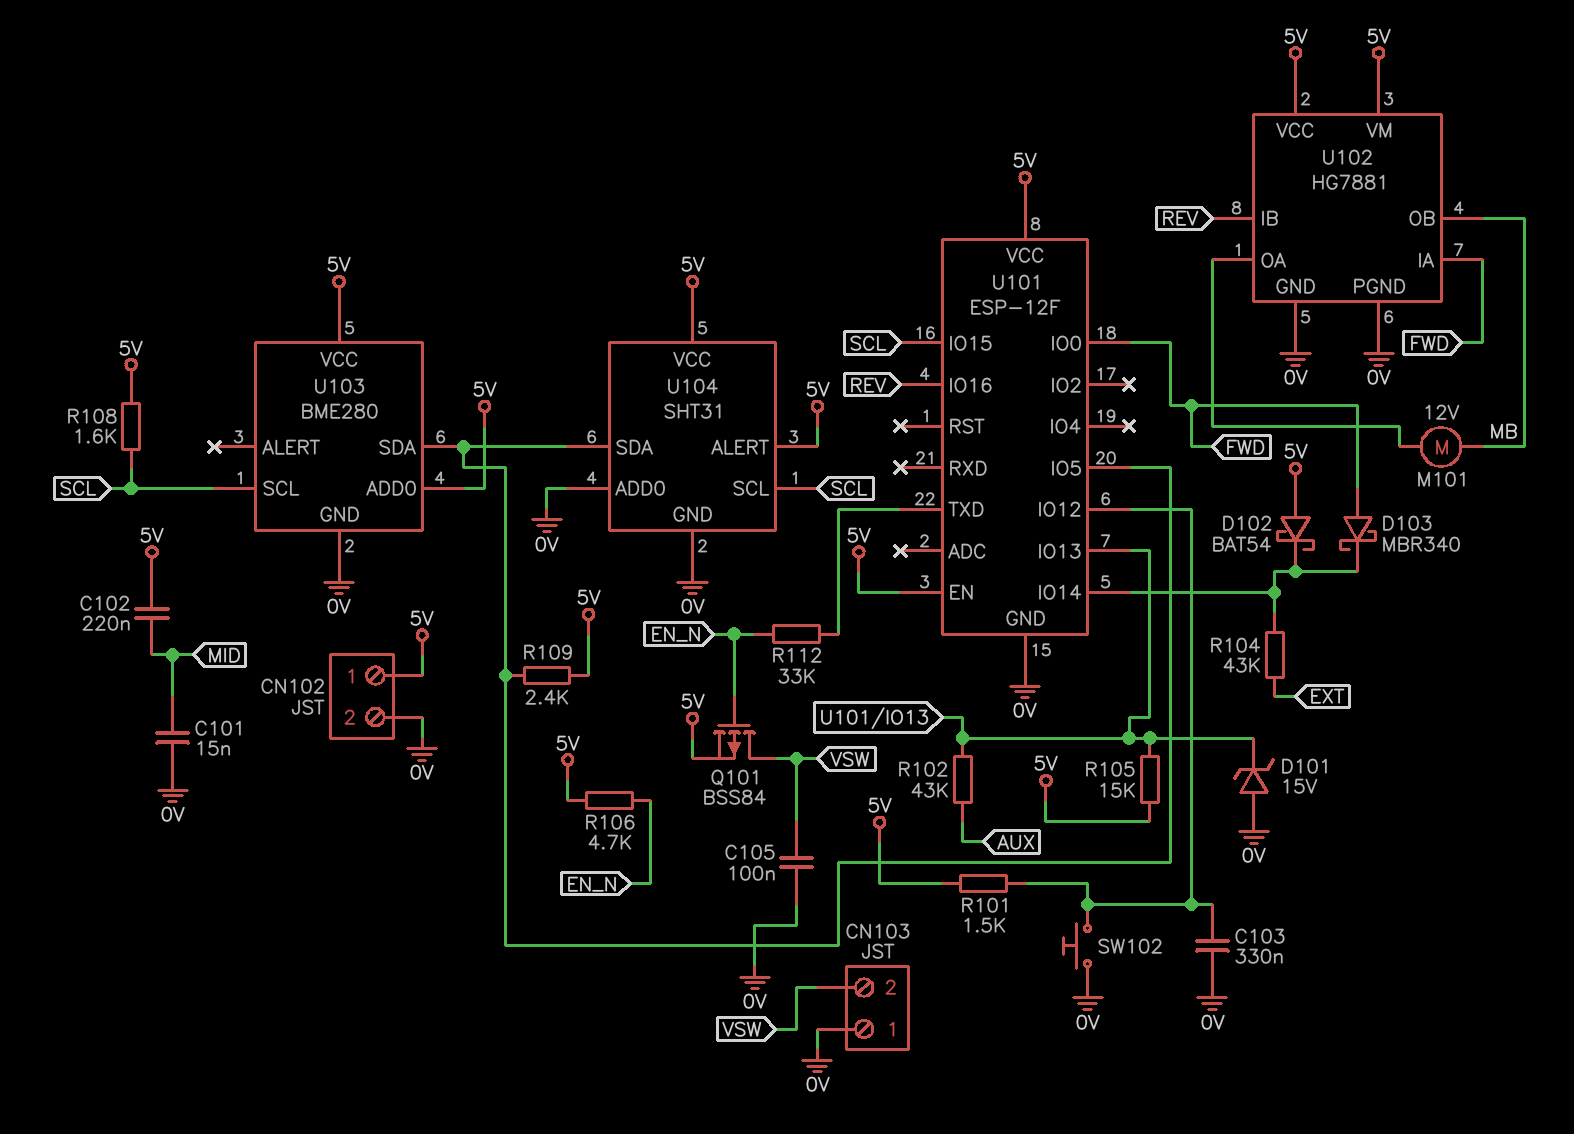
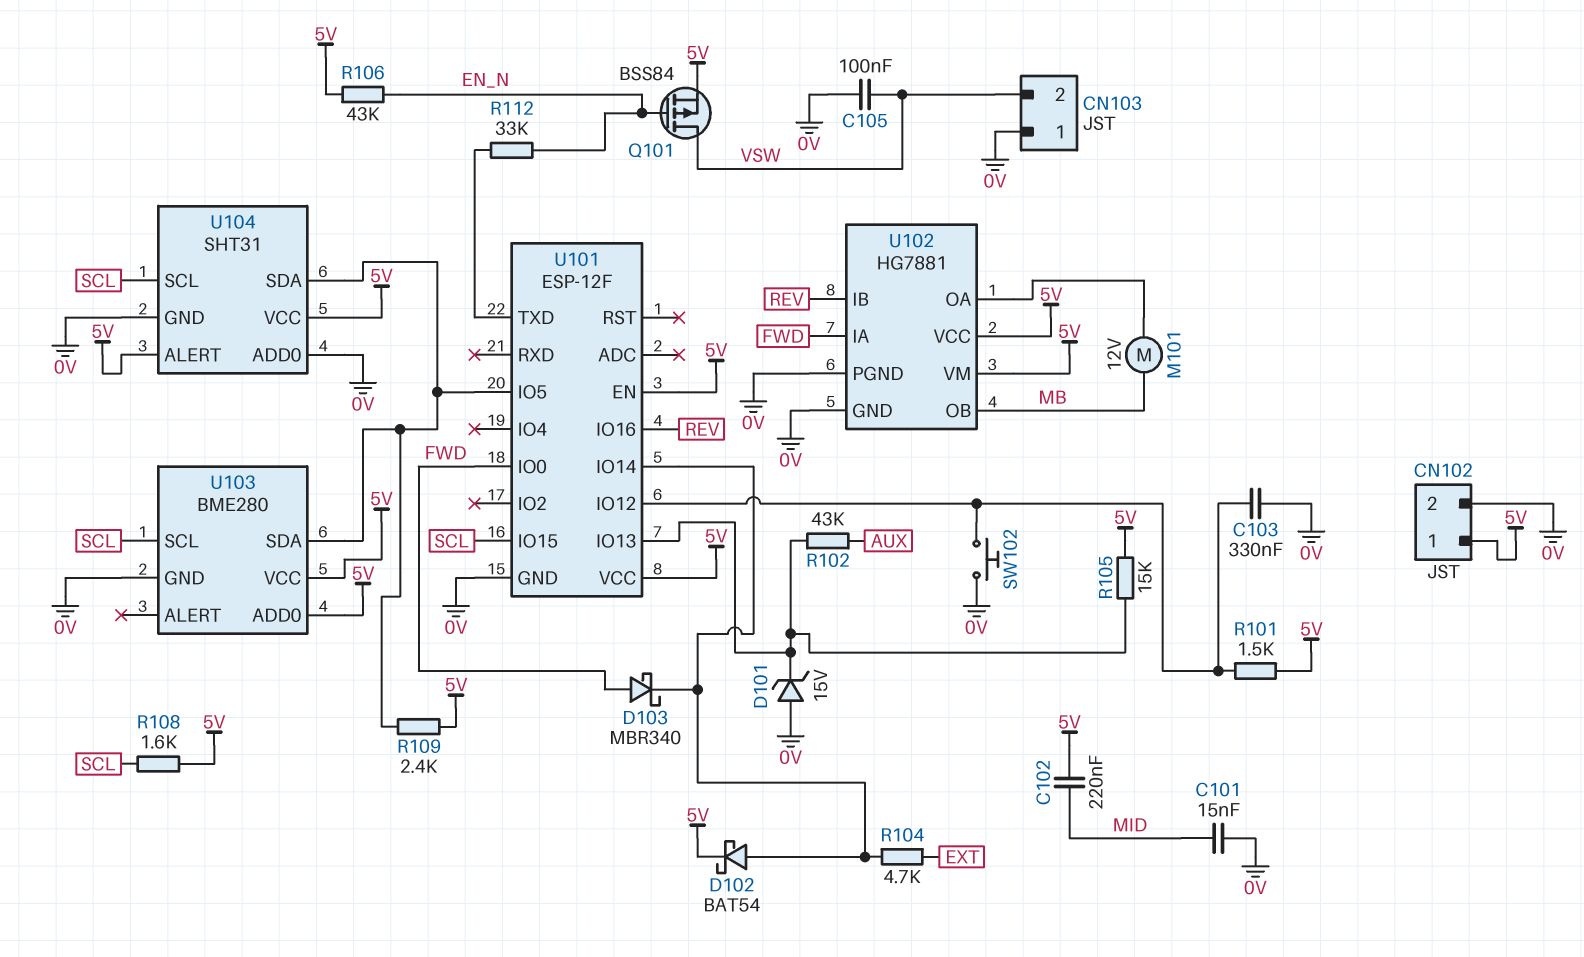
D102: schottky BAT54 (A 5V, K U101/IO14) -> schottky BAT54 (A U101/IO14, K 5V)
R104: 43k (EXT, U101/IO14) -> 4.7k (EXT, U101/IO14)
R106: 4.7k (5V, EN_N) -> 43k (5V, EN_N)

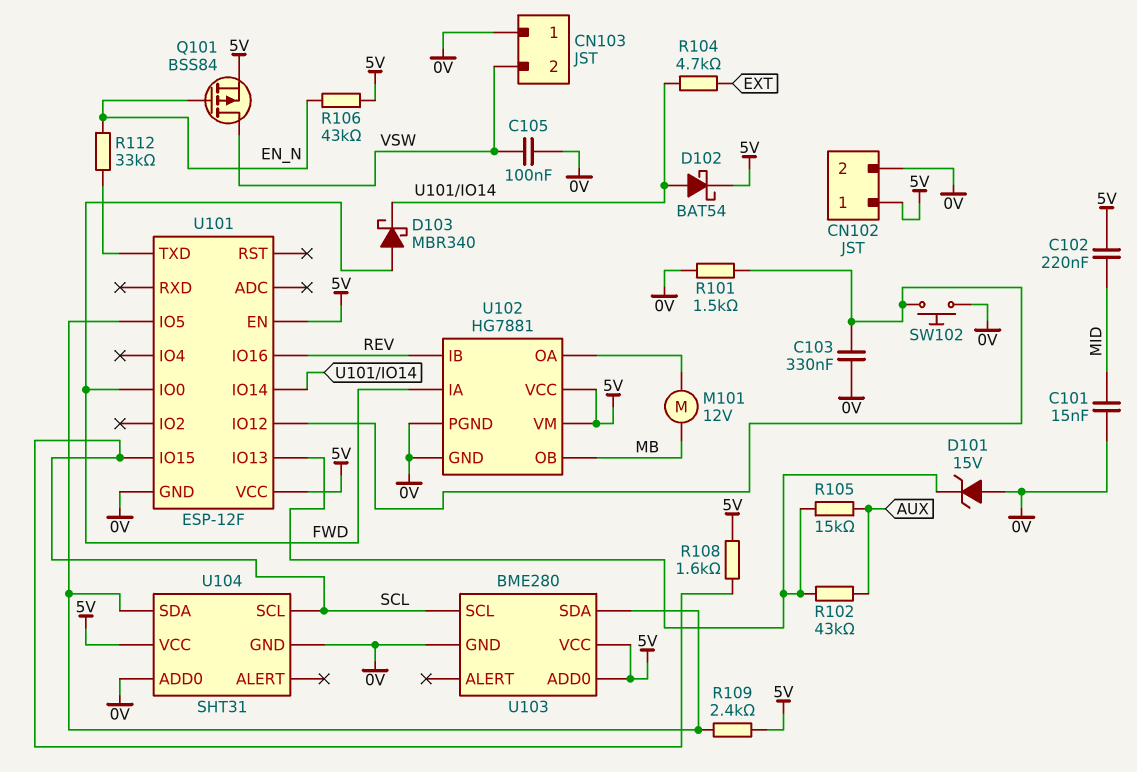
R101: 1.5k (5V, U101/IO12) -> 1.5k (0V, U101/IO12)
R105: 15k (5V, U101/IO13) -> 15k (AUX, U101/IO13)
U104 pin ALERT: 5V -> none

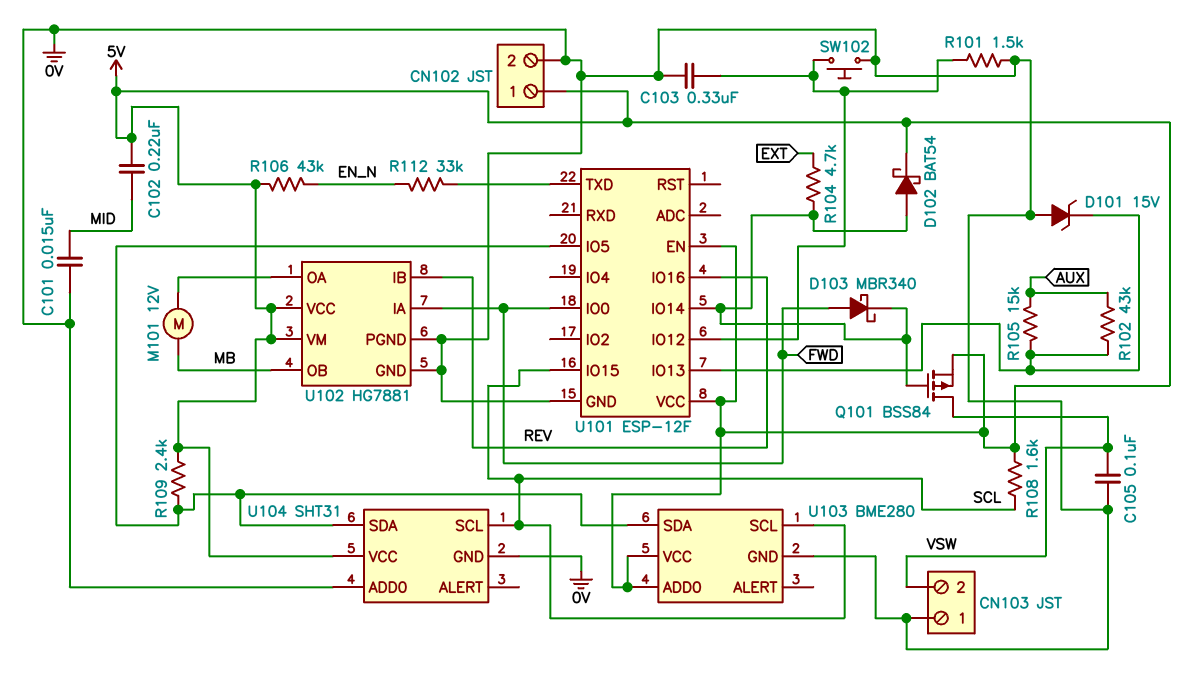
Q101: PMOS BSS84 (G EN_N, D VSW, S 5V) -> PMOS BSS84 (G U101/IO14, D VSW, S 5V)

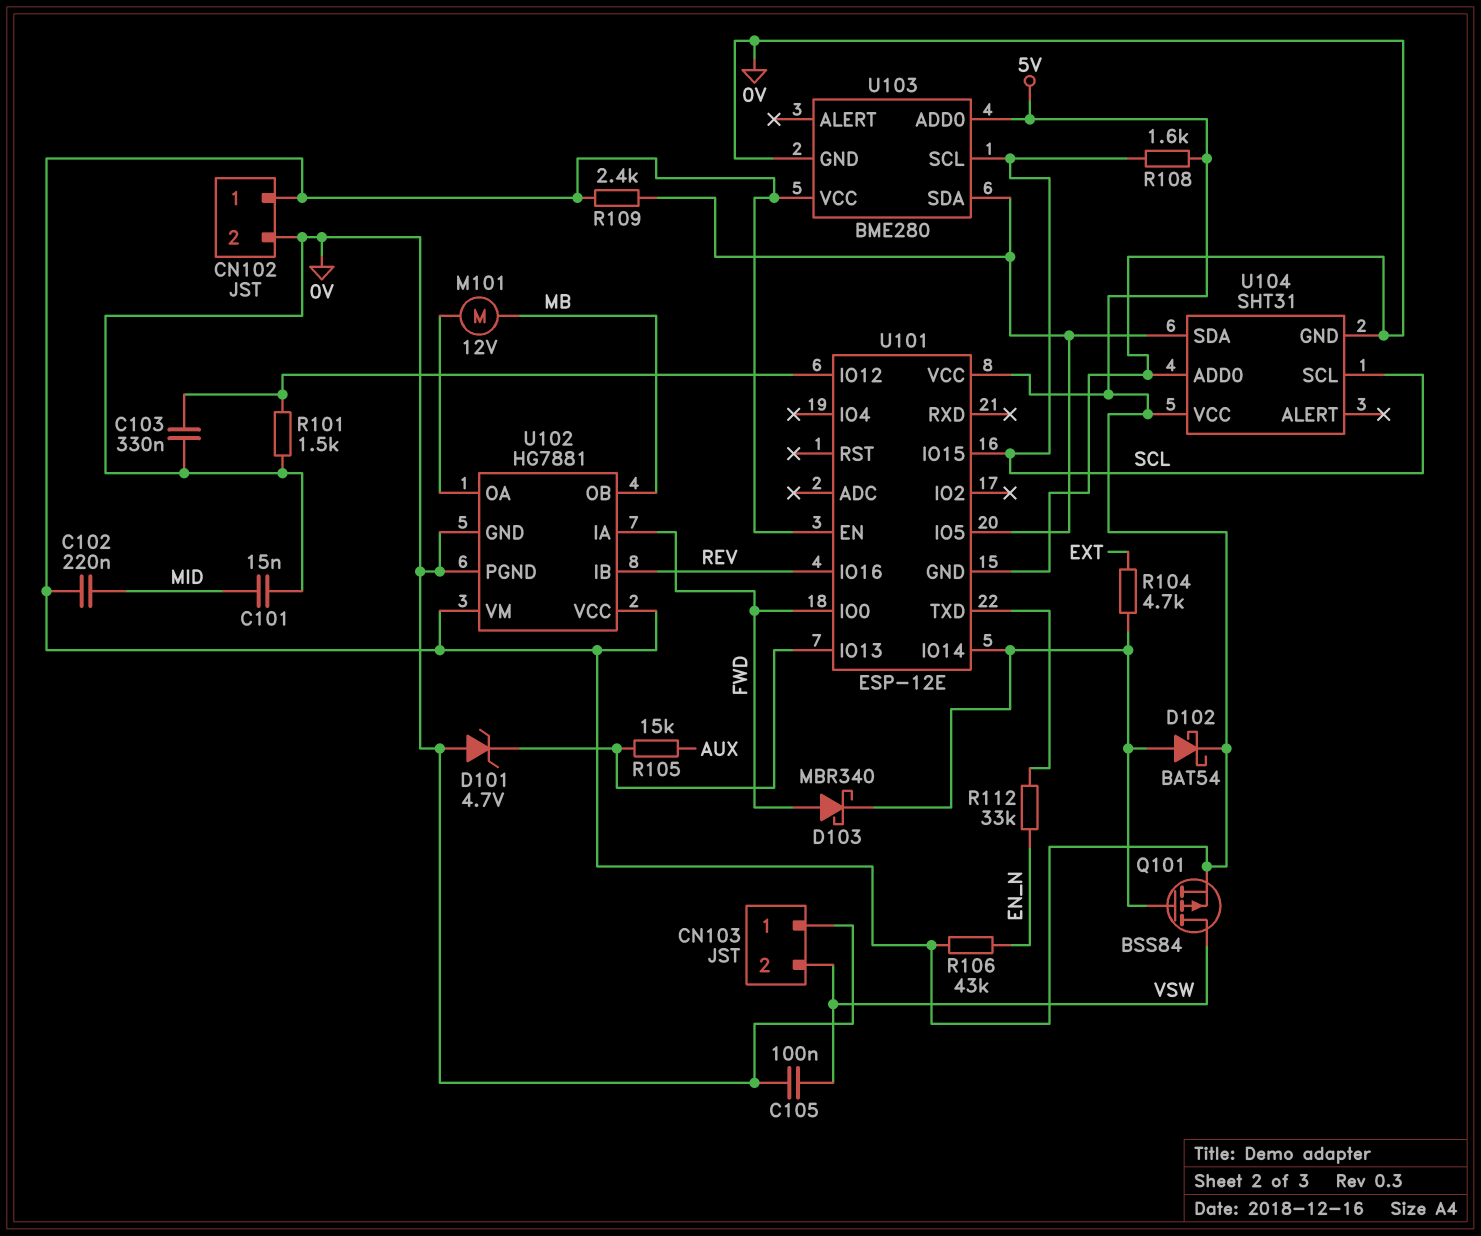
D101: zener 15V (A 0V, K U101/IO13) -> zener 4.7V (A 0V, K U101/IO13)
R102: 43k (AUX, U101/IO13) -> none
SW102: button (0V, U101/IO12) -> none
U101: ESP-12F -> ESP-12E

